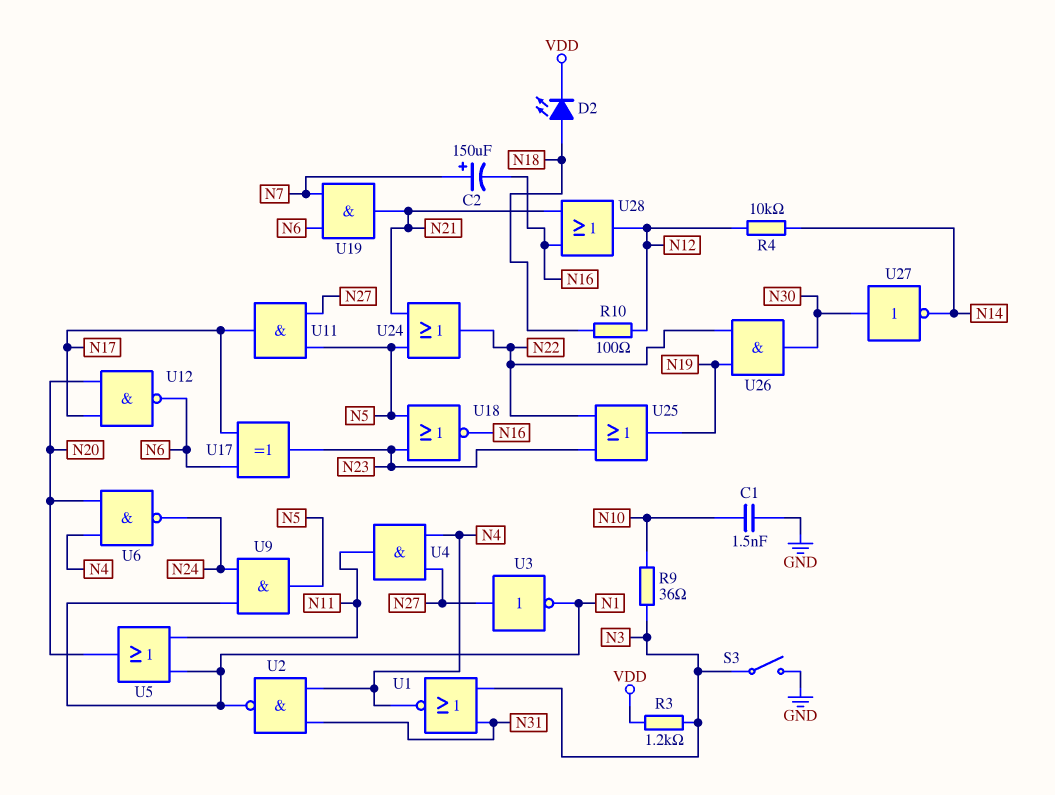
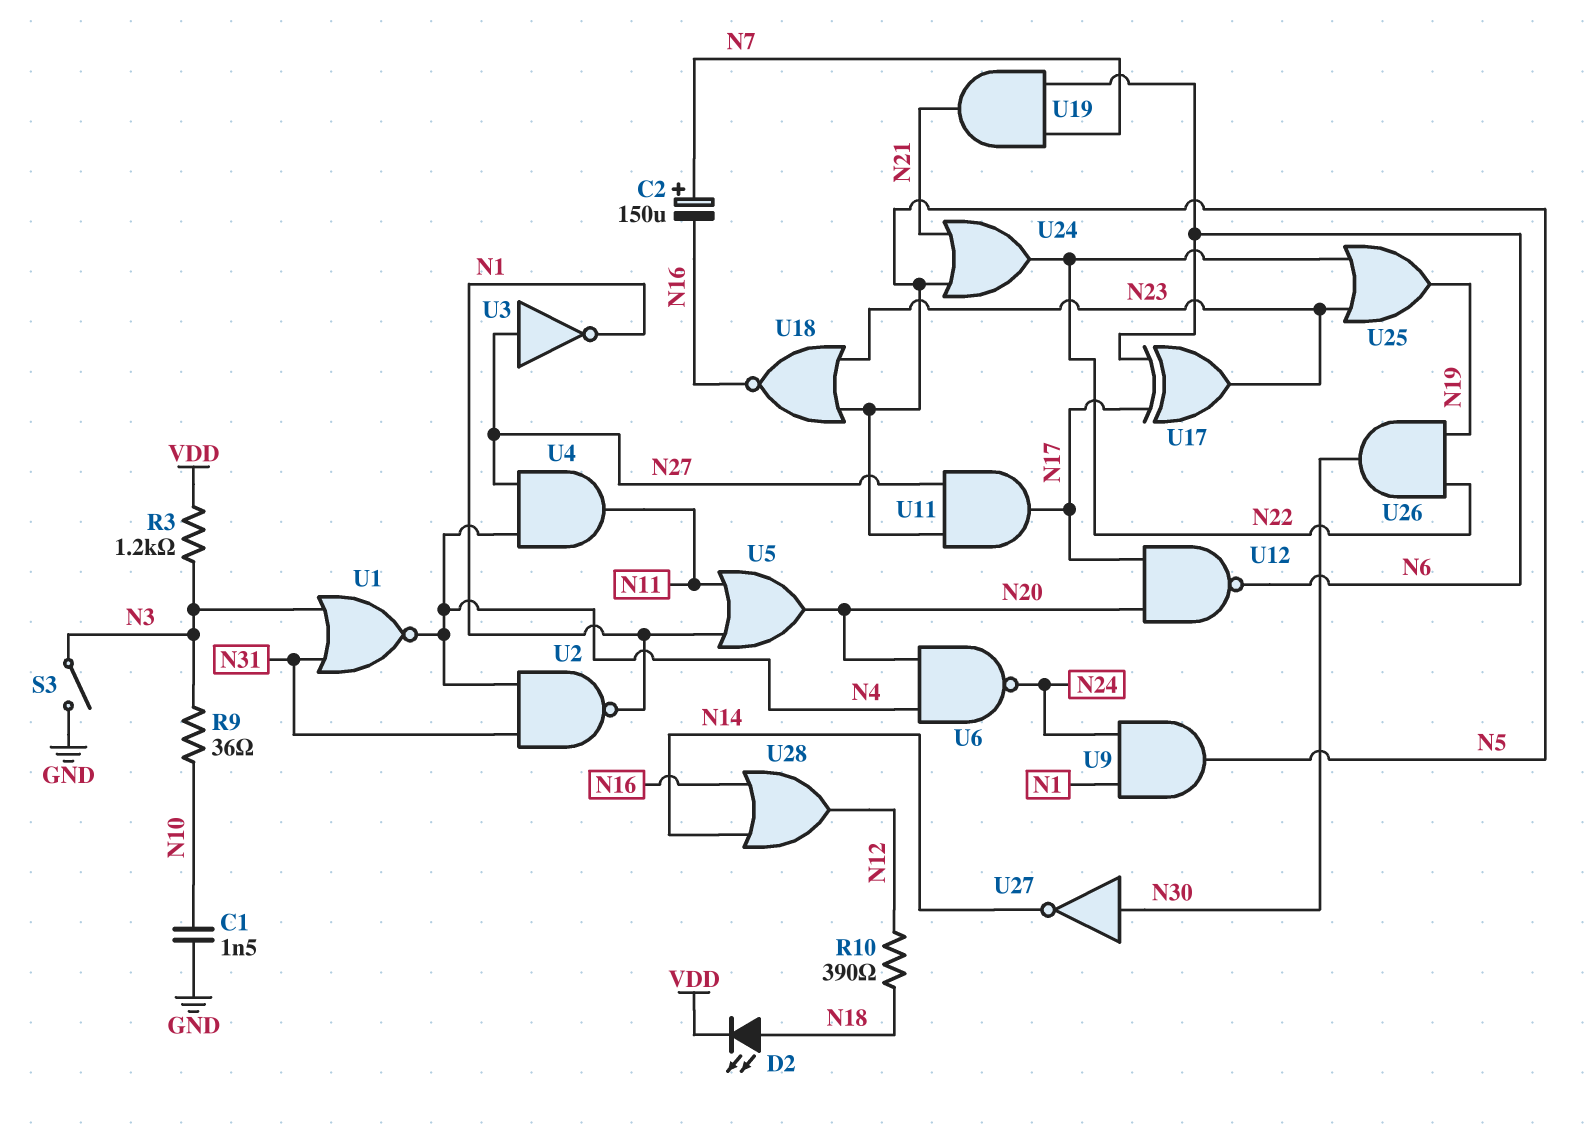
R4: 10k (N12, N14) -> none
R10: 100 (N12, N18) -> 390 (N12, N18)
U28: OR (in N16, in N21, out N12) -> OR (in N14, in N16, out N12)

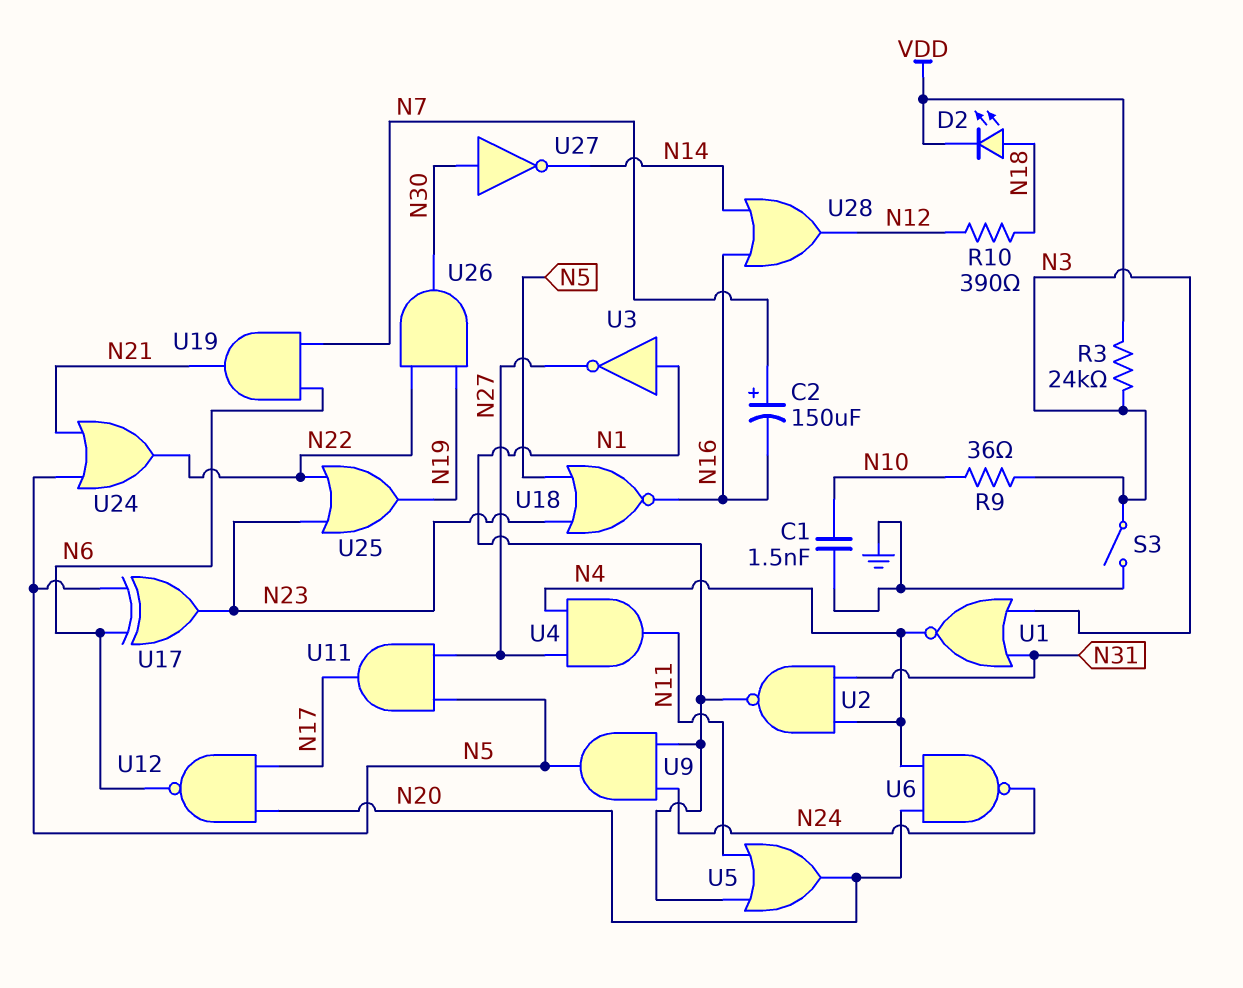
R3: 1.2k (N3, VDD) -> 24k (N3, VDD)
U3: NOT (in N27, out N1) -> NOT (in N1, out N27)
U17: XOR (in N6, in N17, out N23) -> XOR (in N5, in N6, out N23)

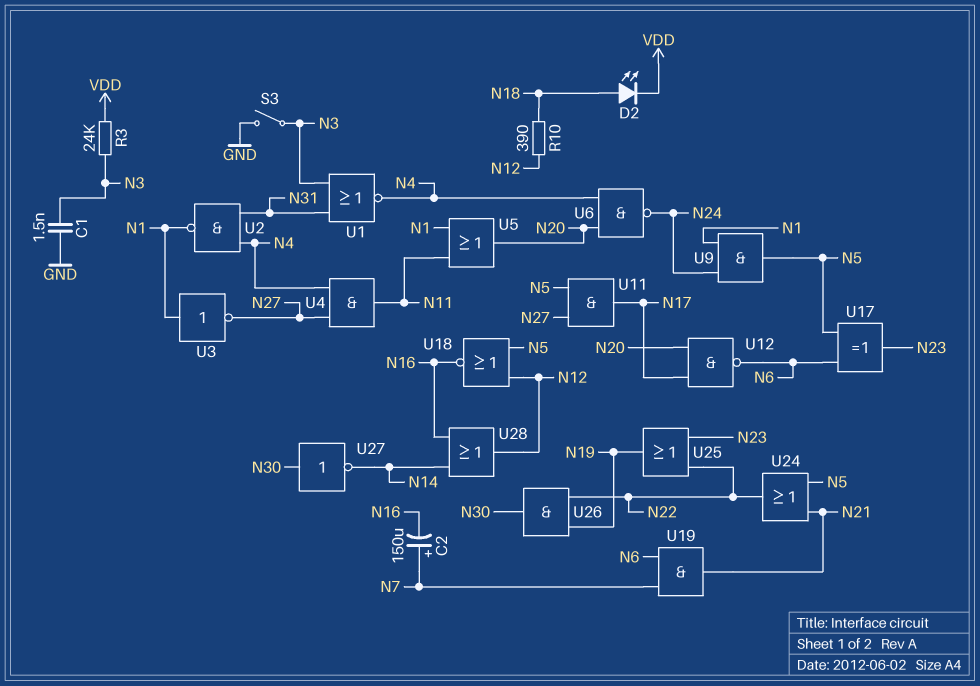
C1: 1.5nF (GND, N10) -> 1.5nF (GND, N3)
R9: 36 (N3, N10) -> none
U18: NOR (in N5, in N23, out N16) -> NOR (in N5, in N12, out N16)

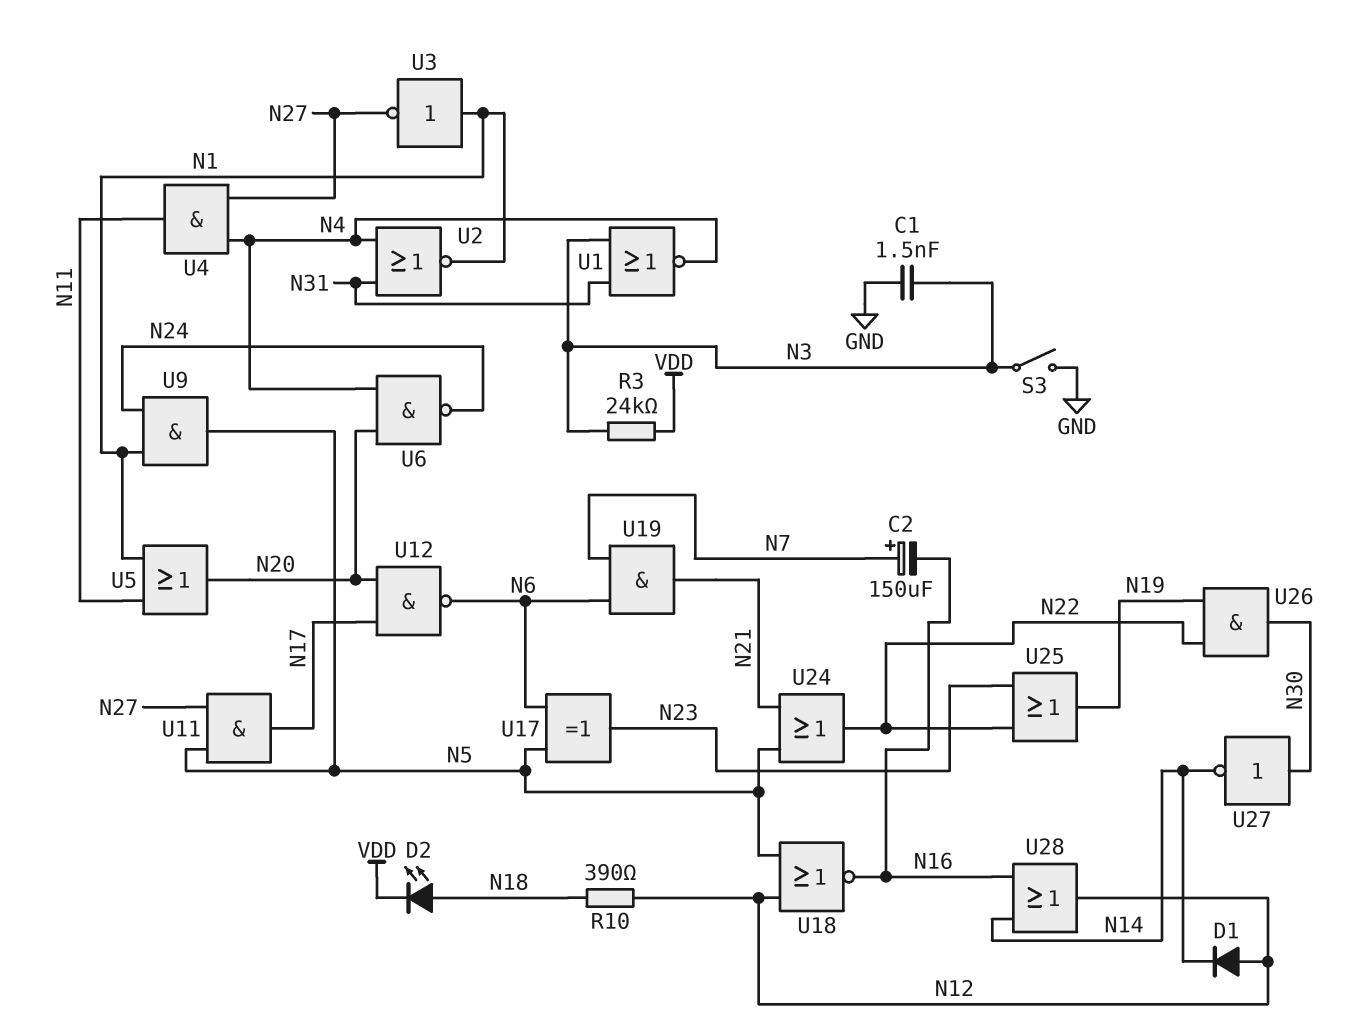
D1: none -> diode (A N12, K N14)
U2: NAND (in N4, in N31, out N1) -> NOR (in N4, in N31, out N1)

